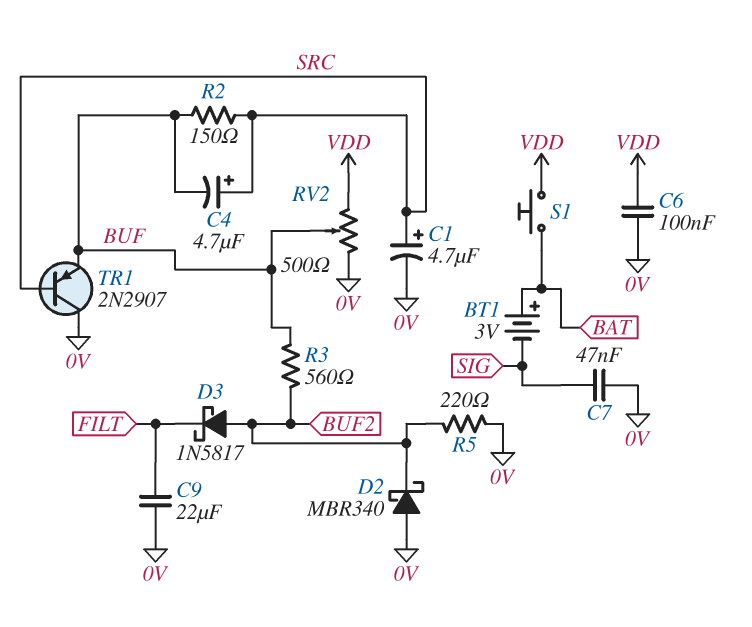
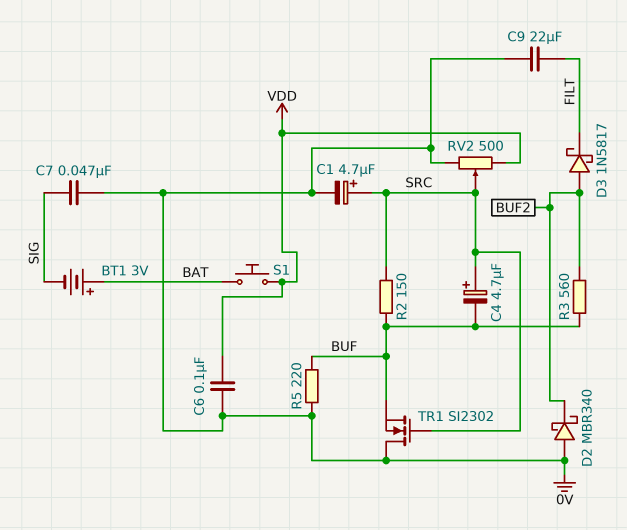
R5: 220 (0V, BUF2) -> 220 (0V, BUF)
RV2: 500 (0V, VDD, wiper BUF) -> 500 (0V, VDD, wiper SRC)
TR1: PNP 2N2907 (B SRC, C 0V, E BUF) -> NMOS SI2302 (G SRC, D 0V, S BUF)

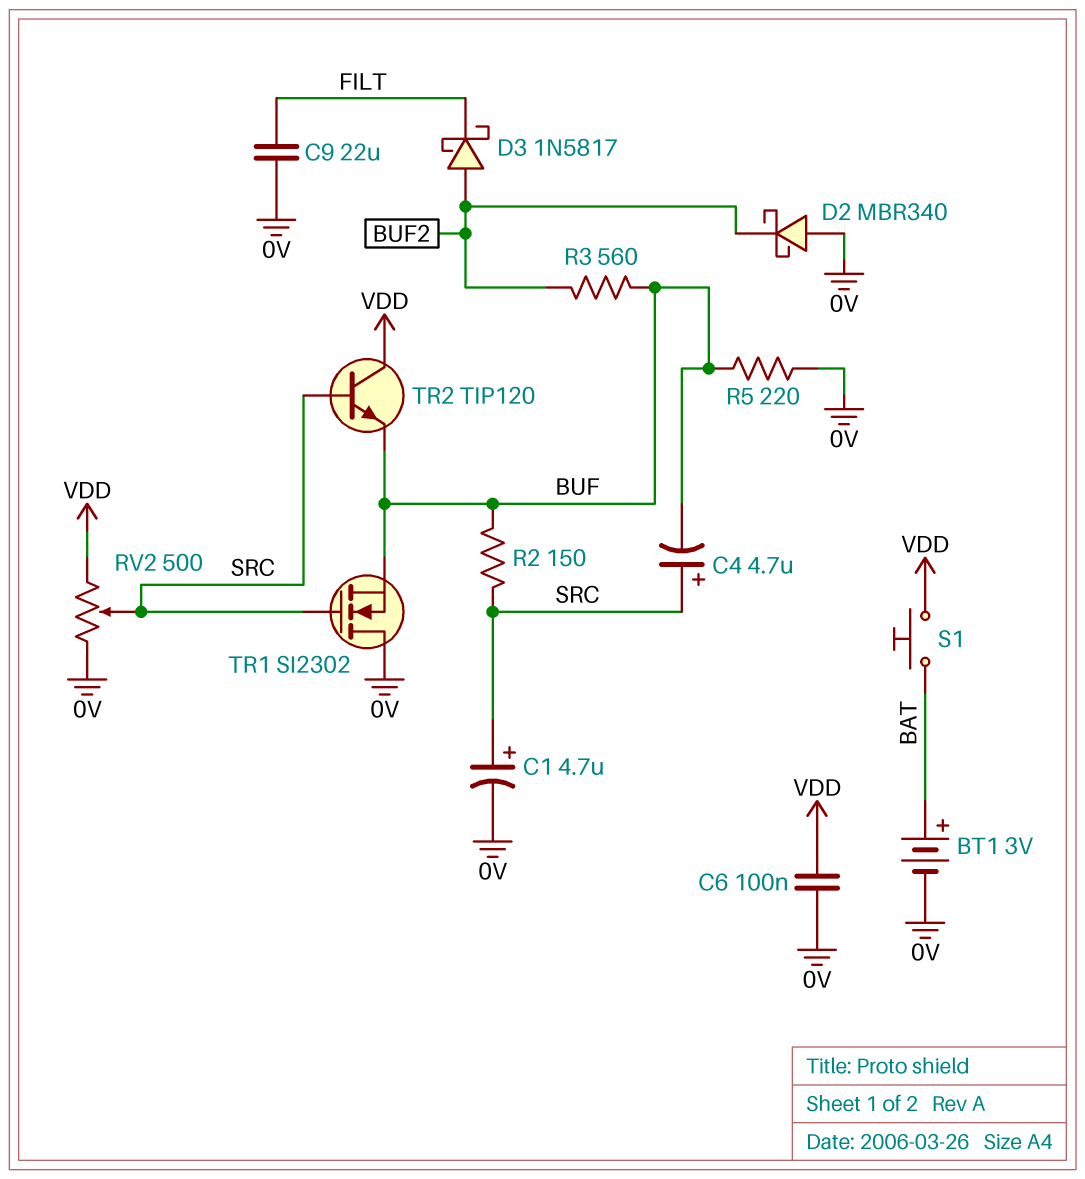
BT1: 3V (plus BAT, minus SIG) -> 3V (plus BAT, minus 0V)
C7: 47nF (0V, SIG) -> none
TR2: none -> NPN TIP120 (B SRC, C VDD, E BUF)

